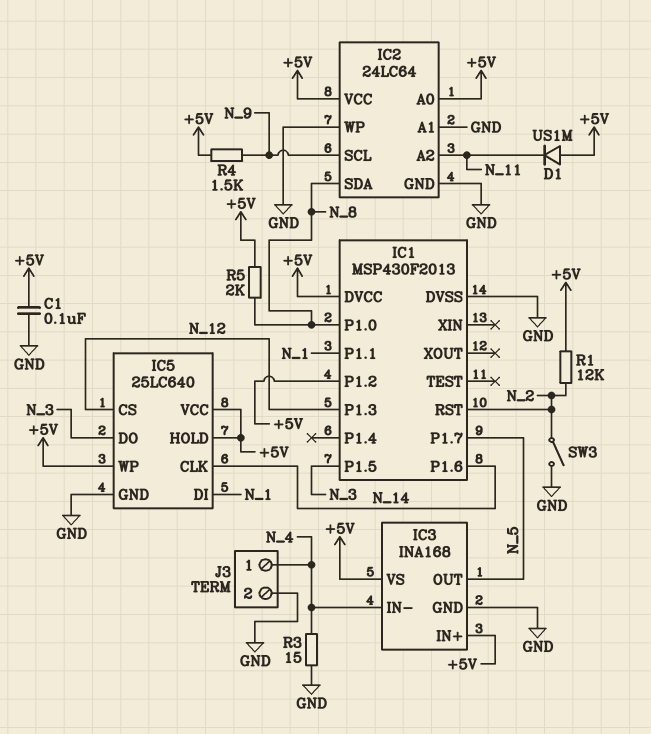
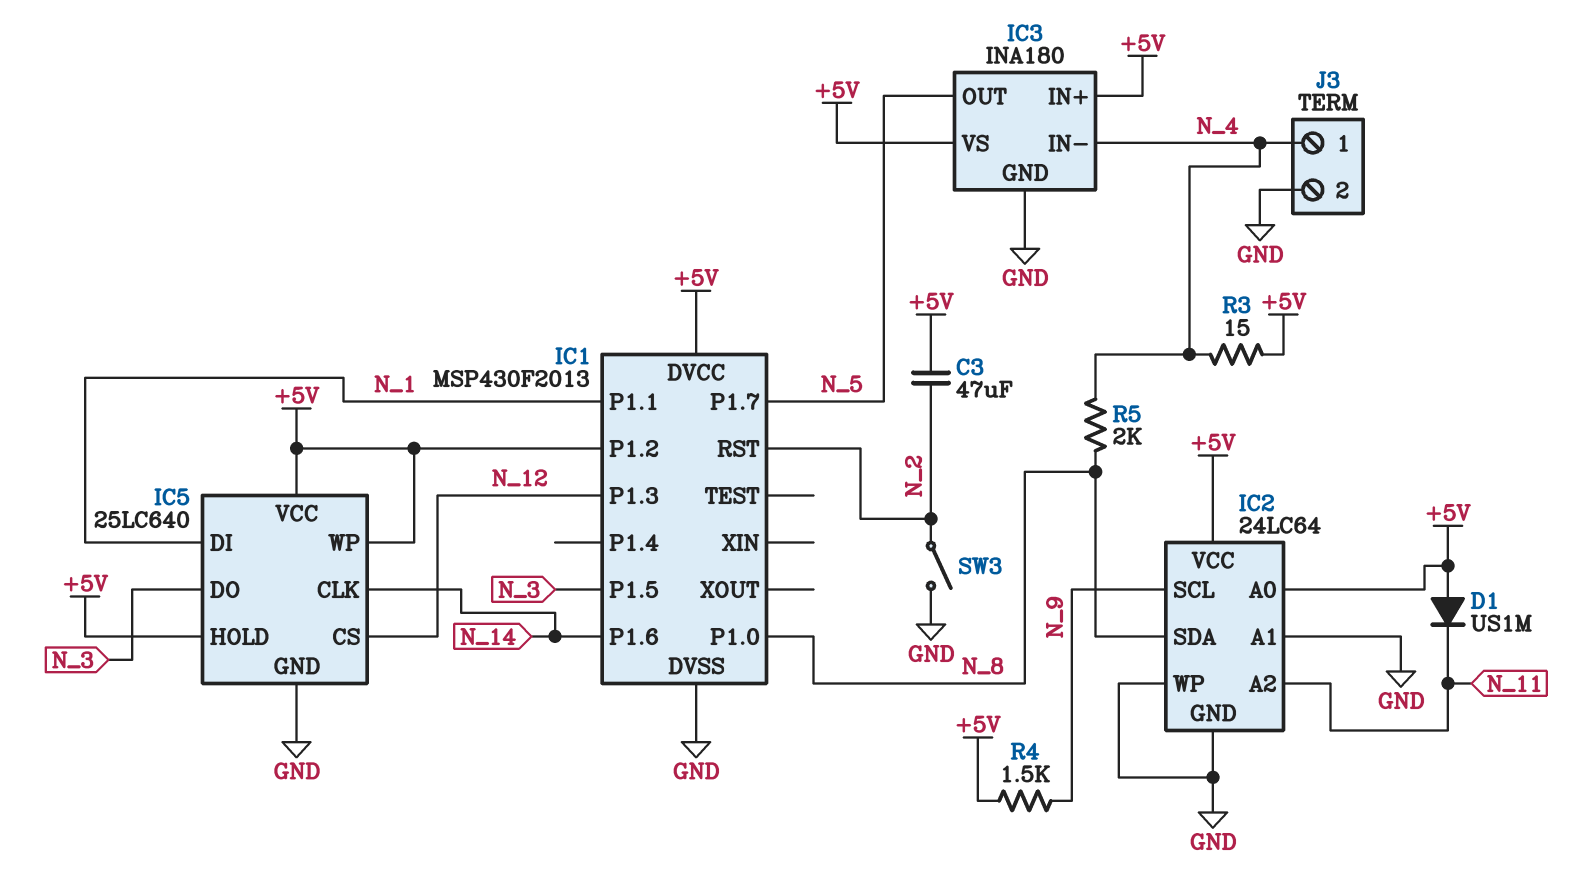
C1: 100nF (+5V, GND) -> none
C3: none -> 47uF (+5V, N_2)
IC3: INA168 -> INA180
R1: 12k (+5V, N_2) -> none
R3: 15 (GND, N_4) -> 15 (+5V, N_4)
R5: 2k (+5V, N_8) -> 2k (N_4, N_8)

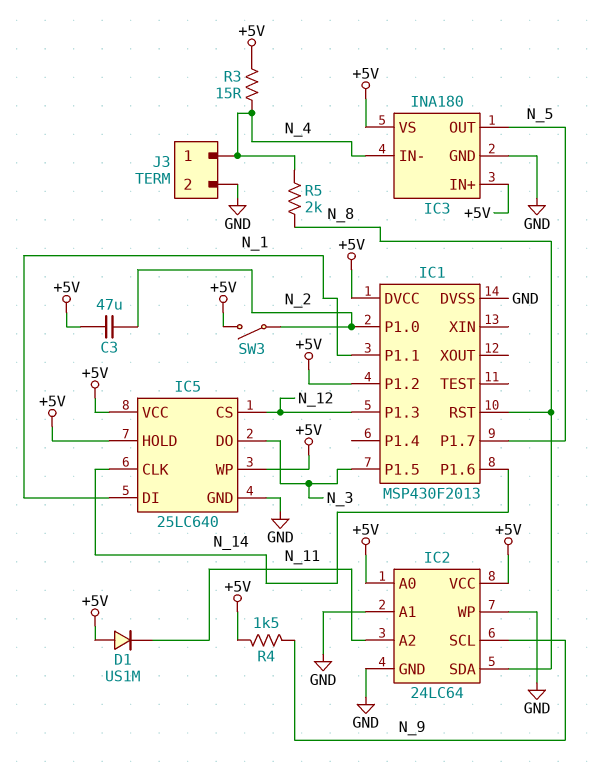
IC1 pin P1.0: N_8 -> N_2
IC1 pin RST: N_2 -> N_8
SW3: switch (GND, N_2) -> switch (+5V, N_2)

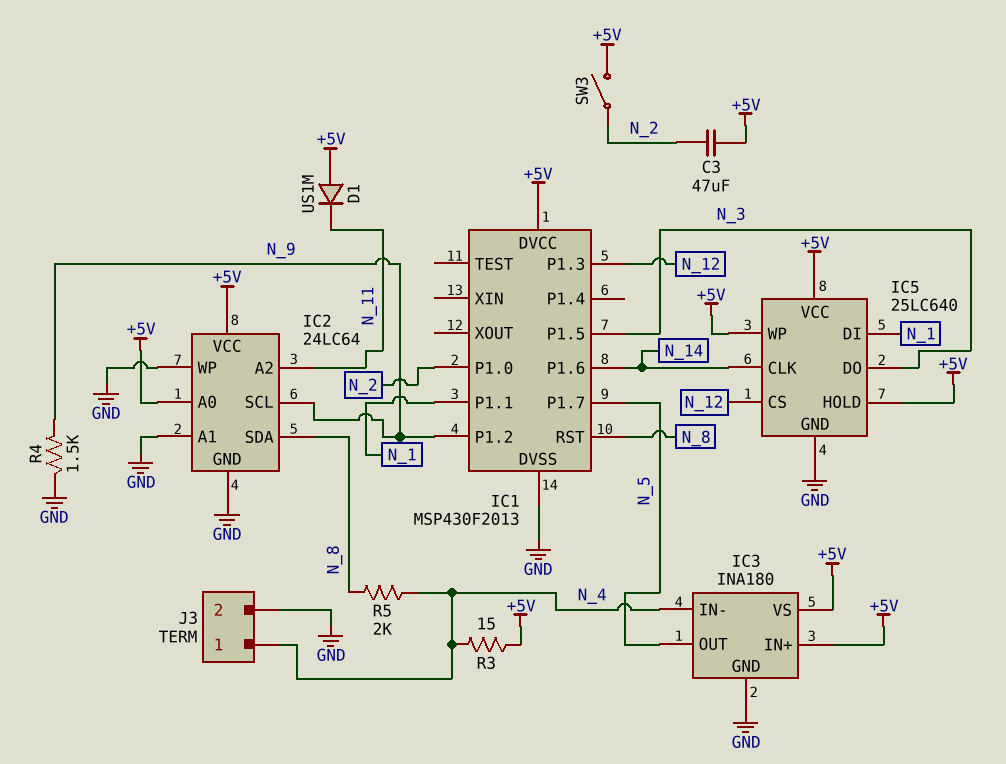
IC1 pin P1.2: +5V -> N_9
R4: 1.5k (+5V, N_9) -> 1.5k (GND, N_9)

